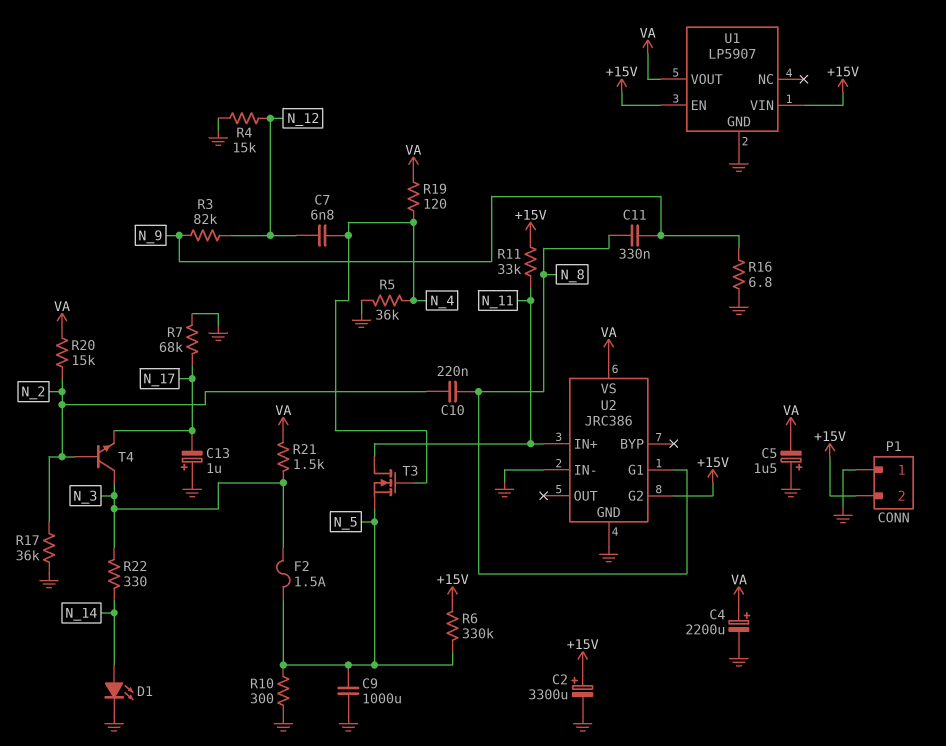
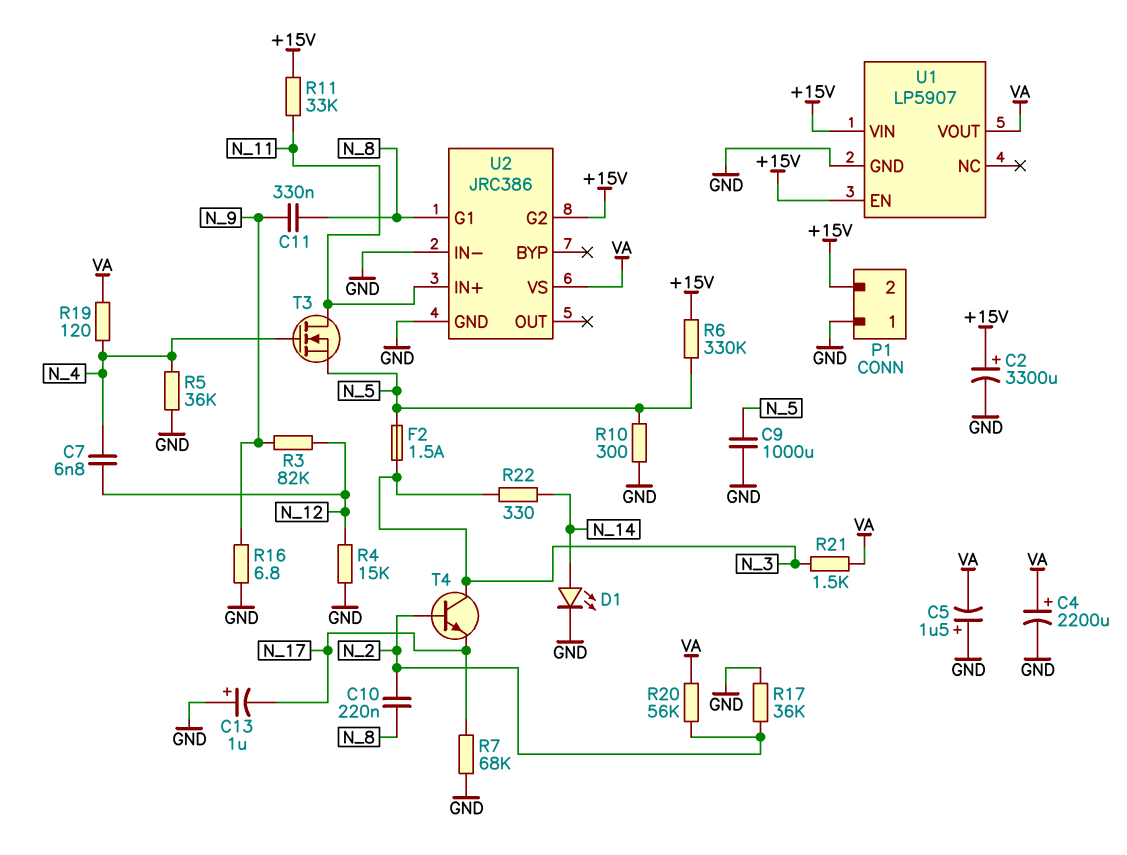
R20: 15k (N_2, VA) -> 56k (N_2, VA)

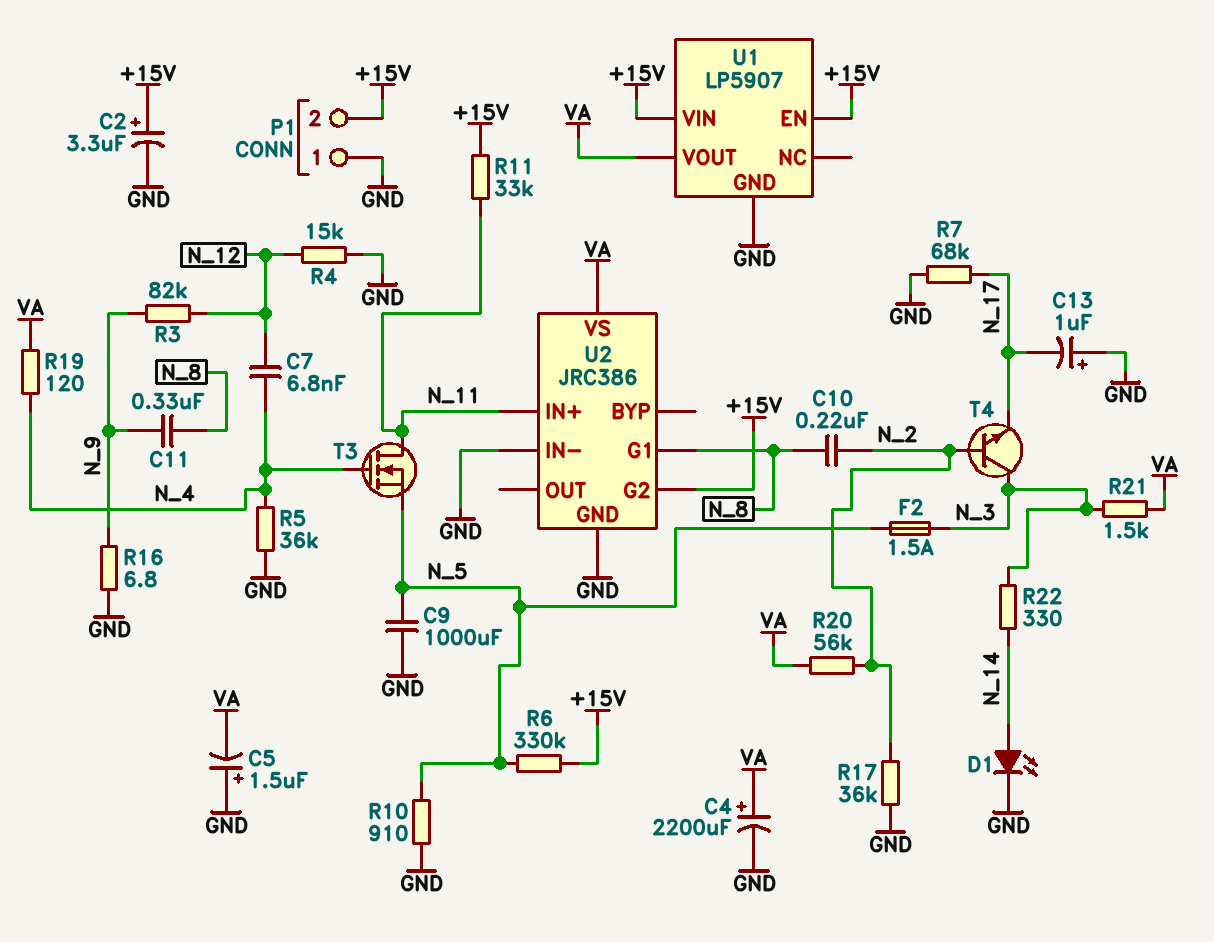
C2: 3300uF (plus +15V, minus GND) -> 3.3uF (plus +15V, minus GND)
R10: 300 (GND, N_5) -> 910 (GND, N_5)

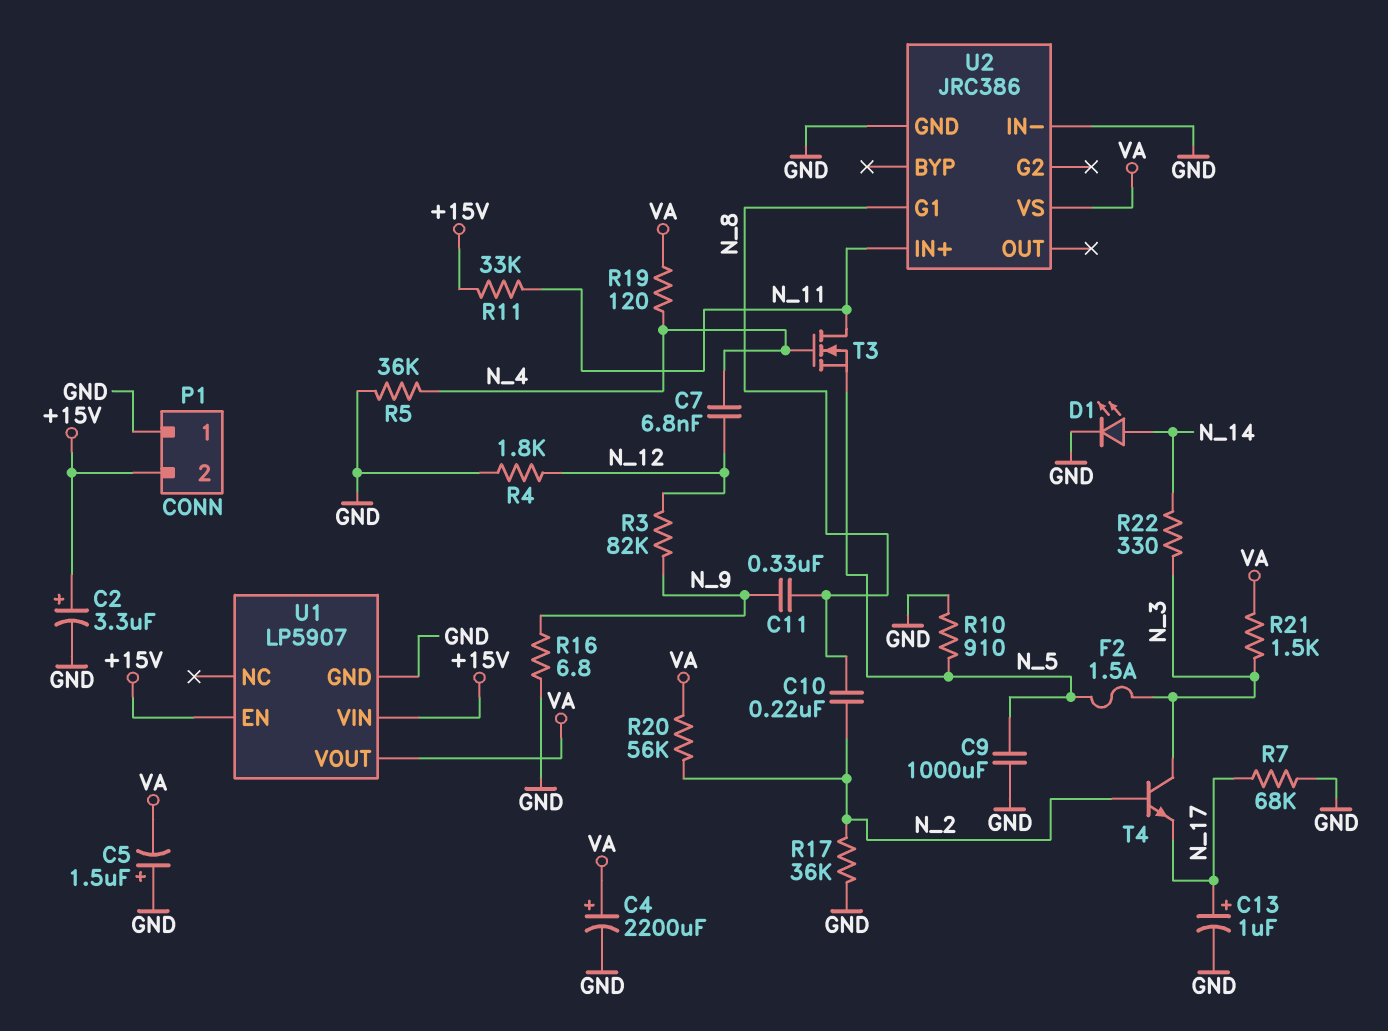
C13: 1uF (plus GND, minus N_17) -> 1uF (plus N_17, minus GND)
R4: 15k (GND, N_12) -> 1.8k (GND, N_12)
R6: 330k (+15V, N_5) -> none
U2 pin G2: +15V -> none

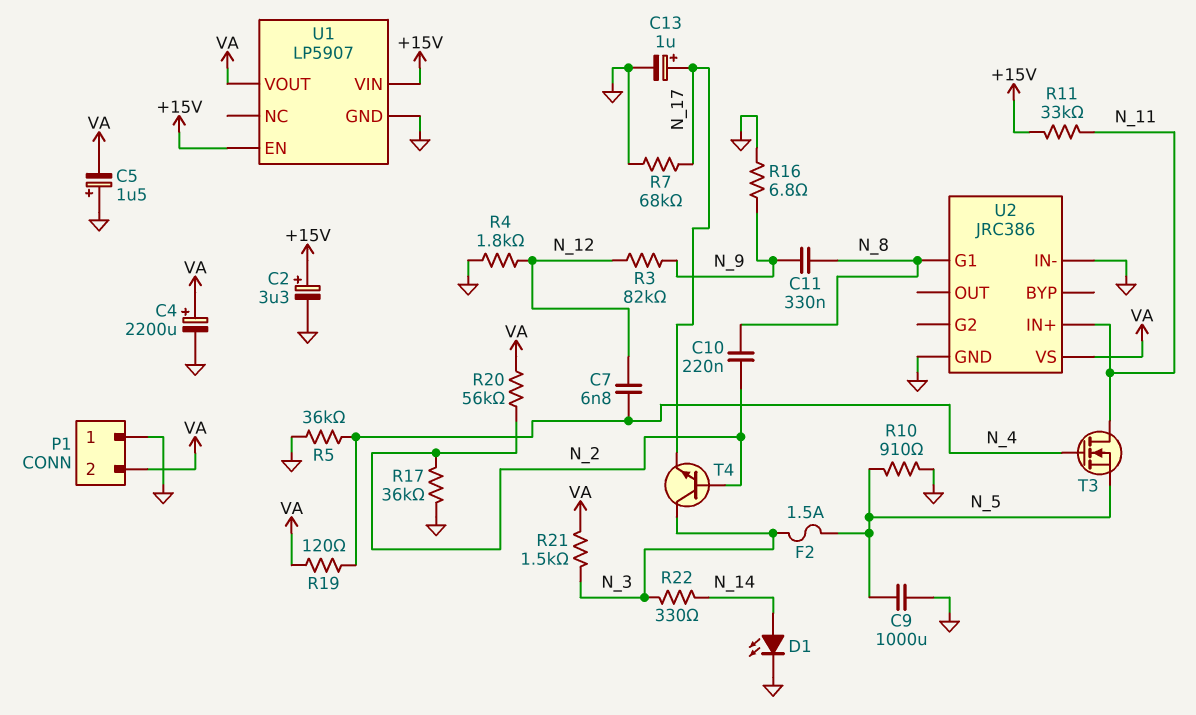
P1 pin 2: +15V -> VA

